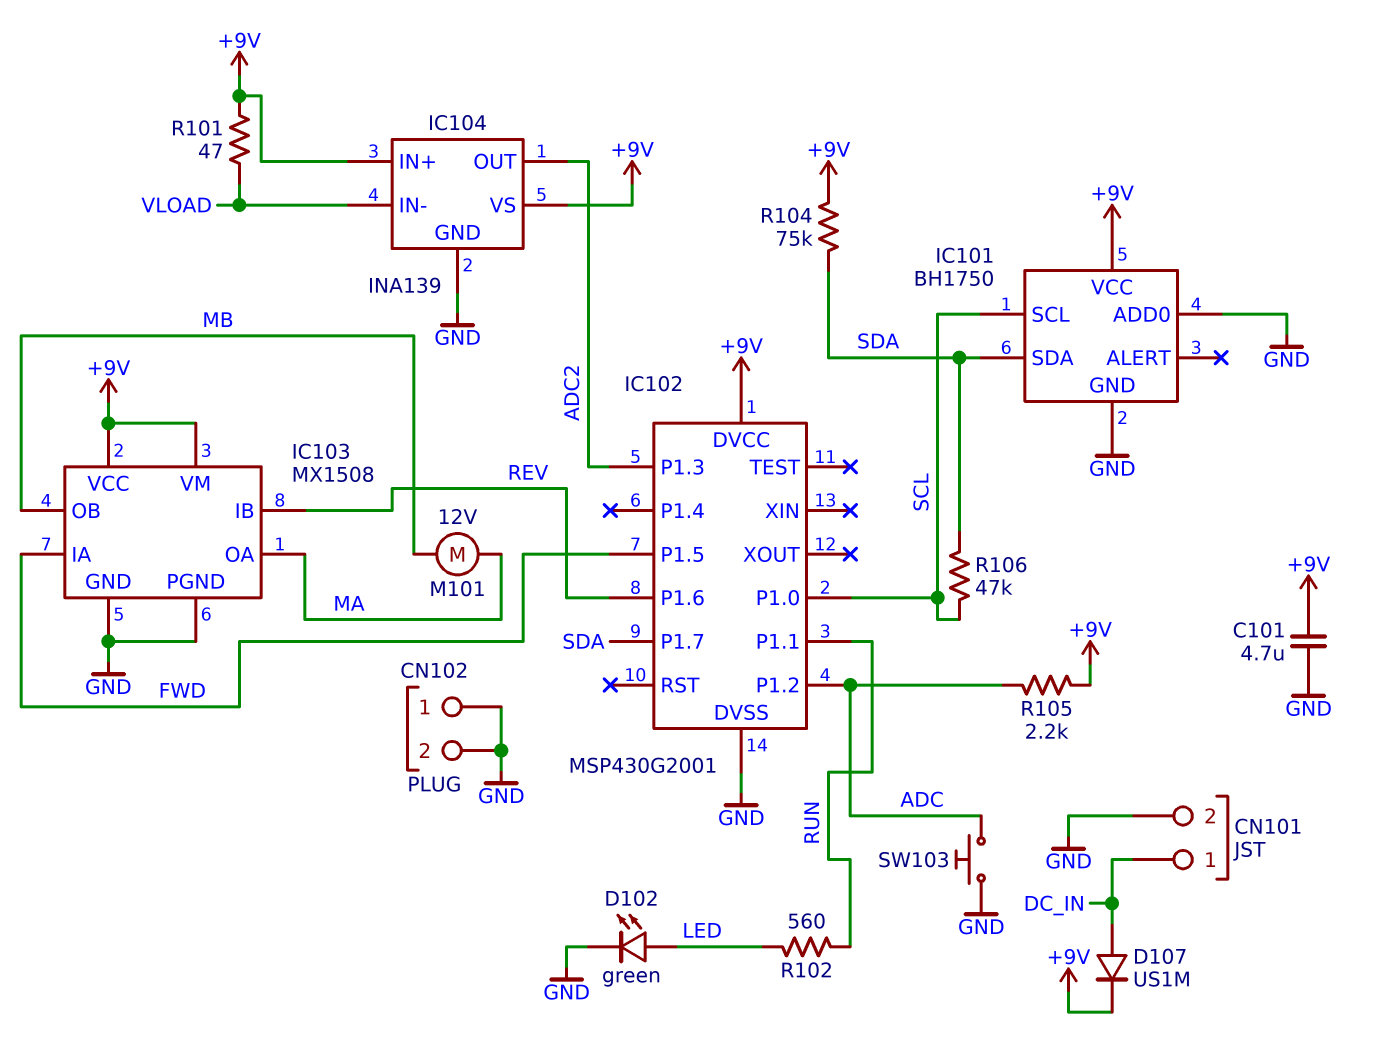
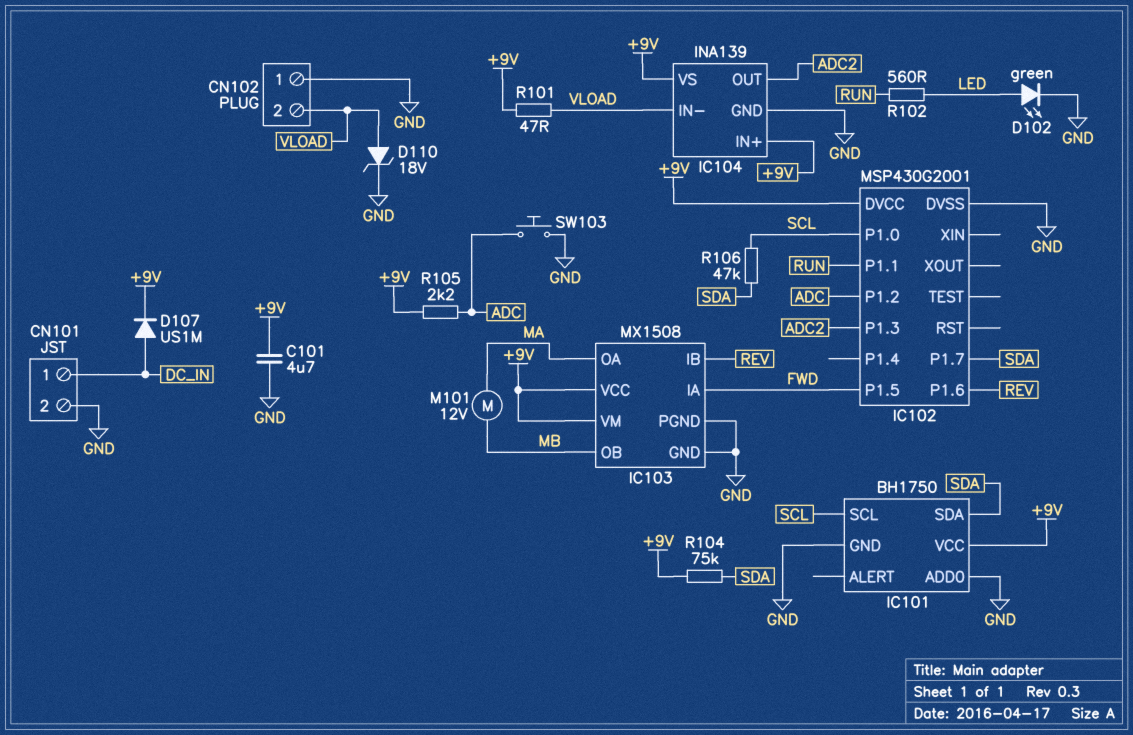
CN102 pin 2: GND -> VLOAD
D110: none -> zener 18V (A VLOAD, K GND)

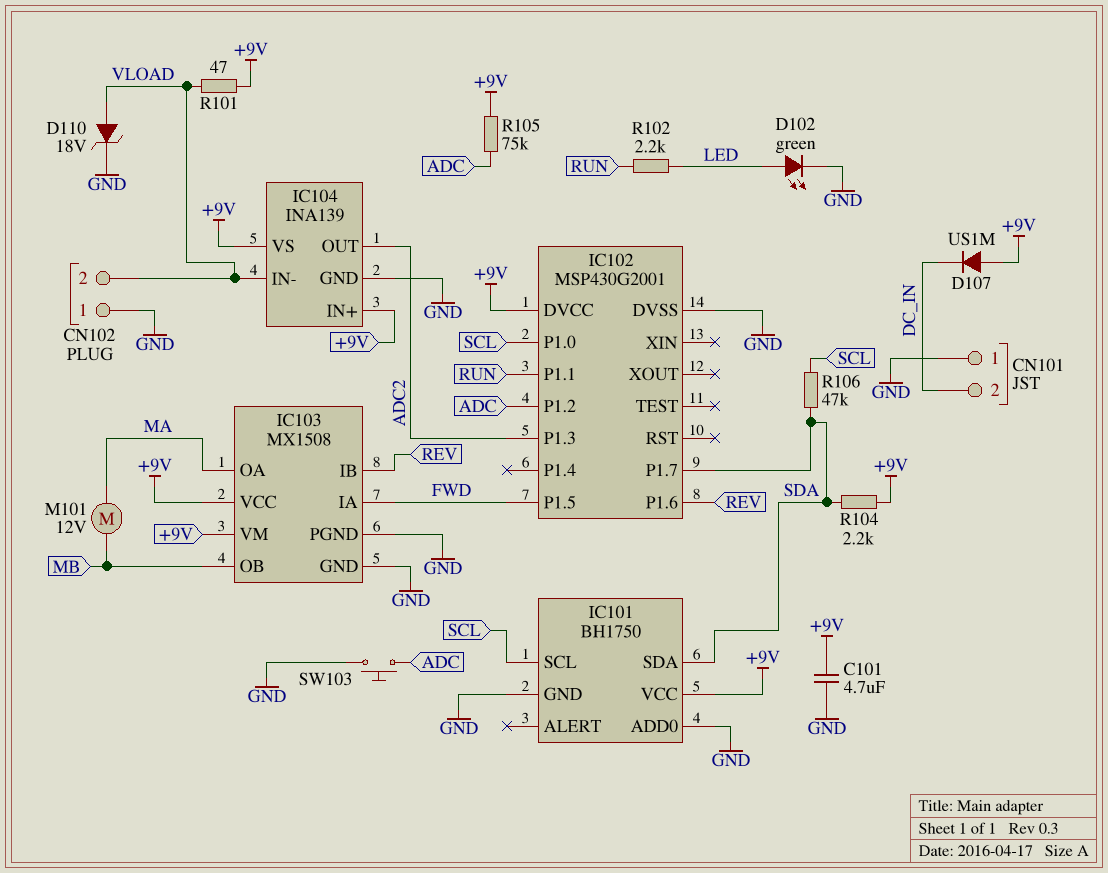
CN101 pin 1: DC_IN -> GND
CN101 pin 2: GND -> DC_IN
D107: diode US1M (A DC_IN, K +9V) -> diode US1M (A +9V, K DC_IN)
R102: 560 (LED, RUN) -> 2.2k (LED, RUN)
R104: 75k (+9V, SDA) -> 2.2k (+9V, SDA)
R105: 2.2k (+9V, ADC) -> 75k (+9V, ADC)

